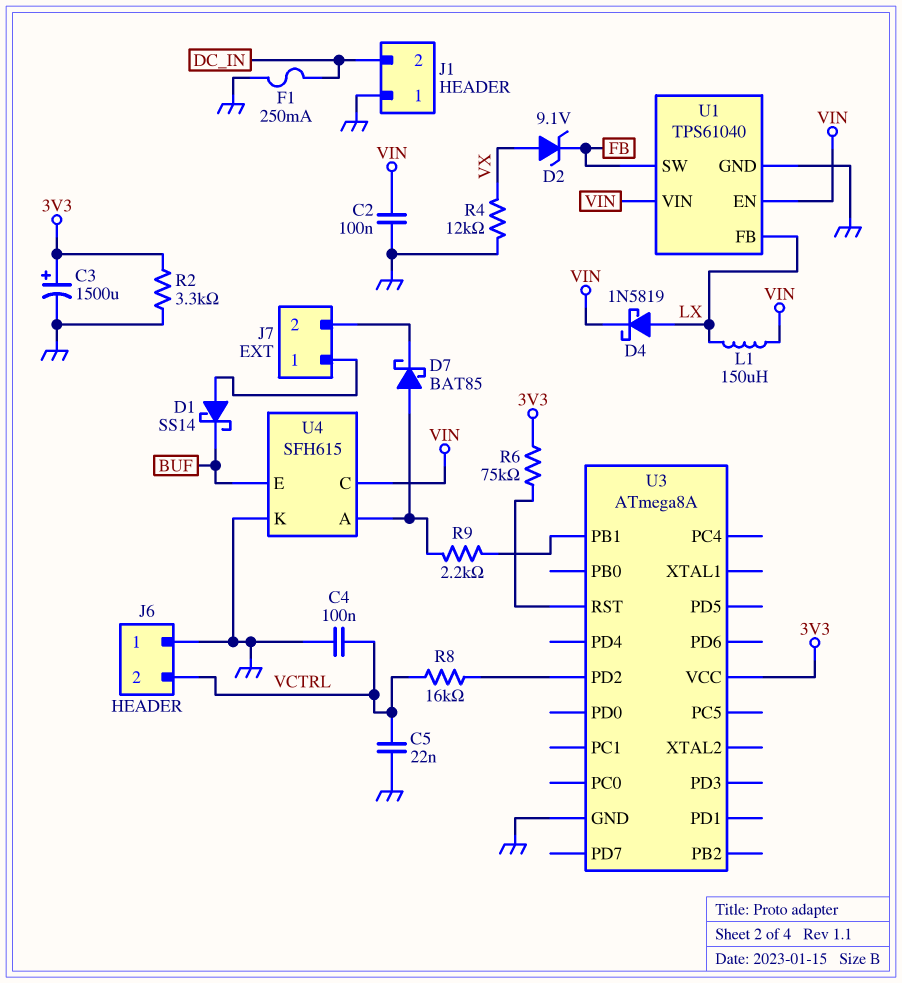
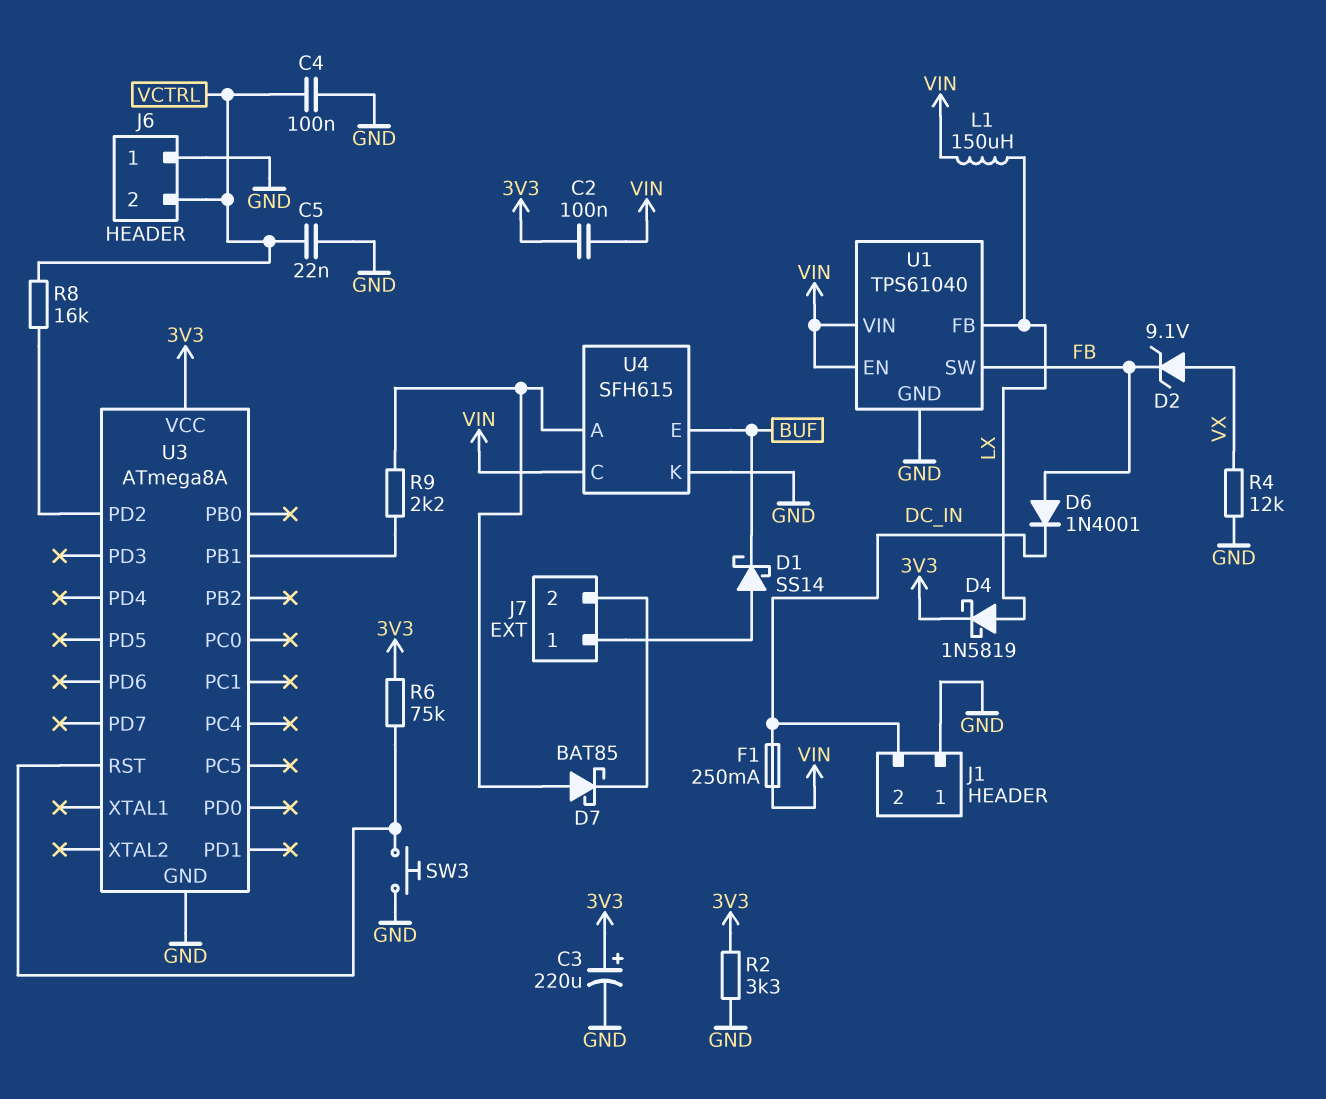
C2: 100nF (GND, VIN) -> 100nF (3V3, VIN)
C3: 1500uF (plus 3V3, minus GND) -> 220uF (plus 3V3, minus GND)
D4: schottky 1N5819 (A LX, K VIN) -> schottky 1N5819 (A LX, K 3V3)
D6: none -> diode 1N4001 (A FB, K DC_IN)
F1: 250mA (DC_IN, GND) -> 250mA (DC_IN, VIN)
SW3: none -> button (GND, U3/RST)

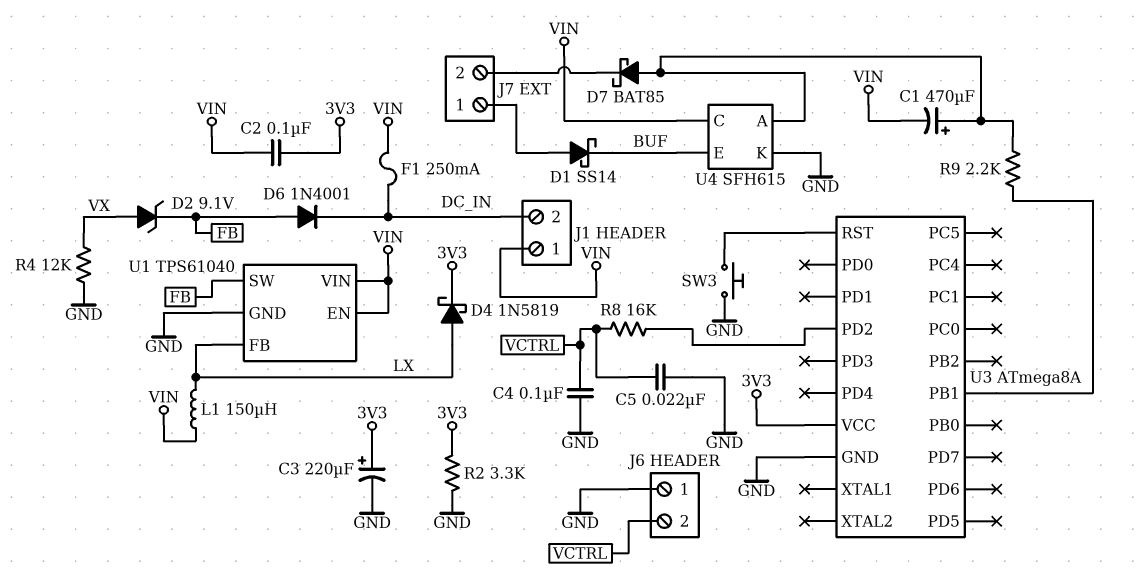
C1: none -> 470uF (plus U4/A, minus VIN)
J1 pin 1: GND -> VIN
R6: 75k (3V3, U3/RST) -> none

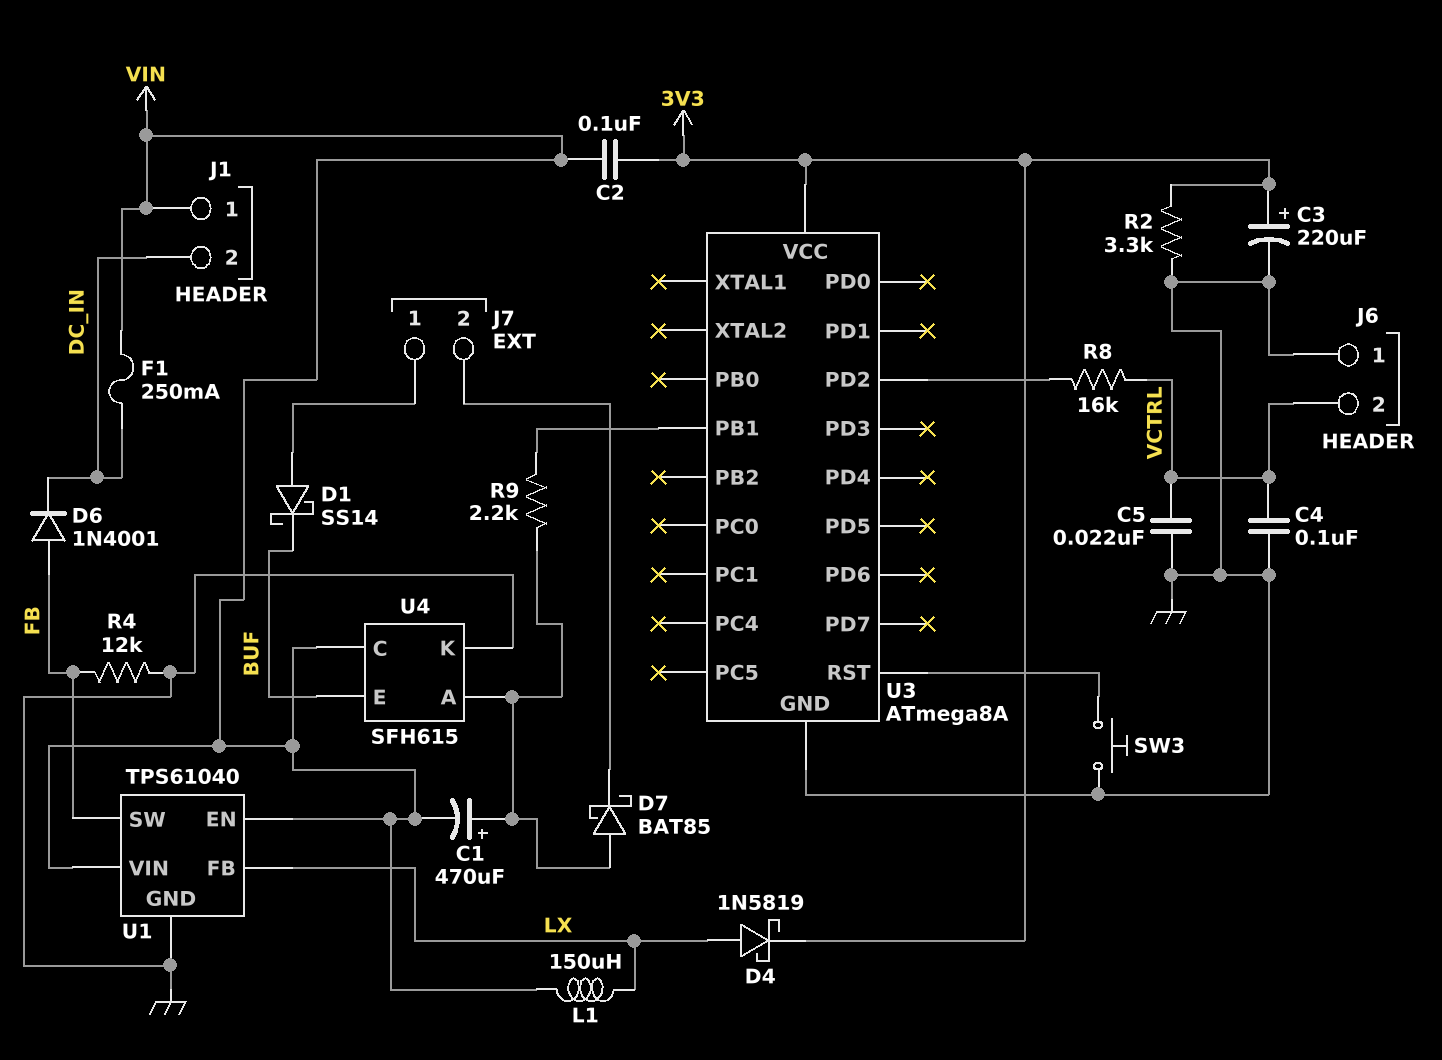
D2: zener 9.1V (A VX, K FB) -> none
R4: 12k (GND, VX) -> 12k (FB, GND)

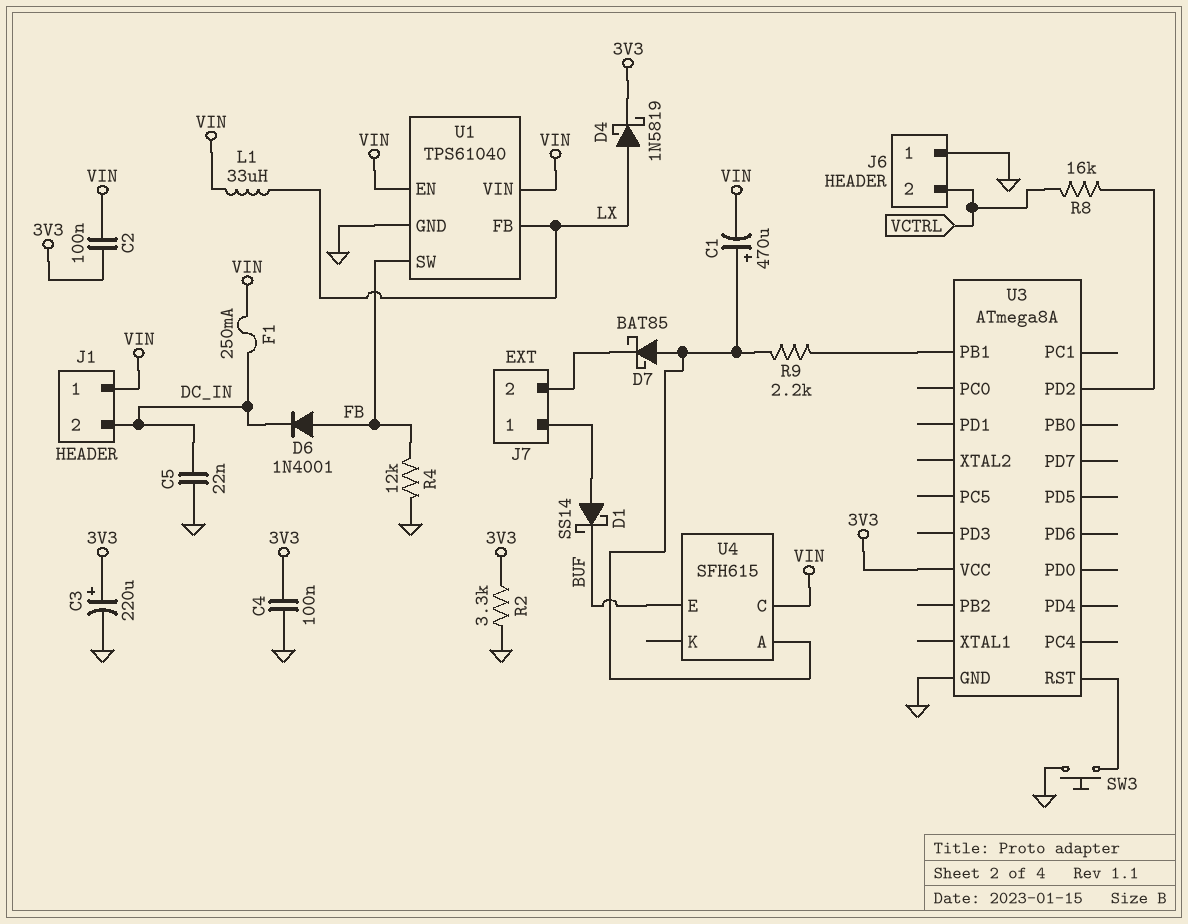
C4: 100nF (GND, VCTRL) -> 100nF (3V3, GND)
C5: 22nF (GND, VCTRL) -> 22nF (DC_IN, GND)
L1: 150uH (LX, VIN) -> 33uH (LX, VIN)
U4 pin K: GND -> none

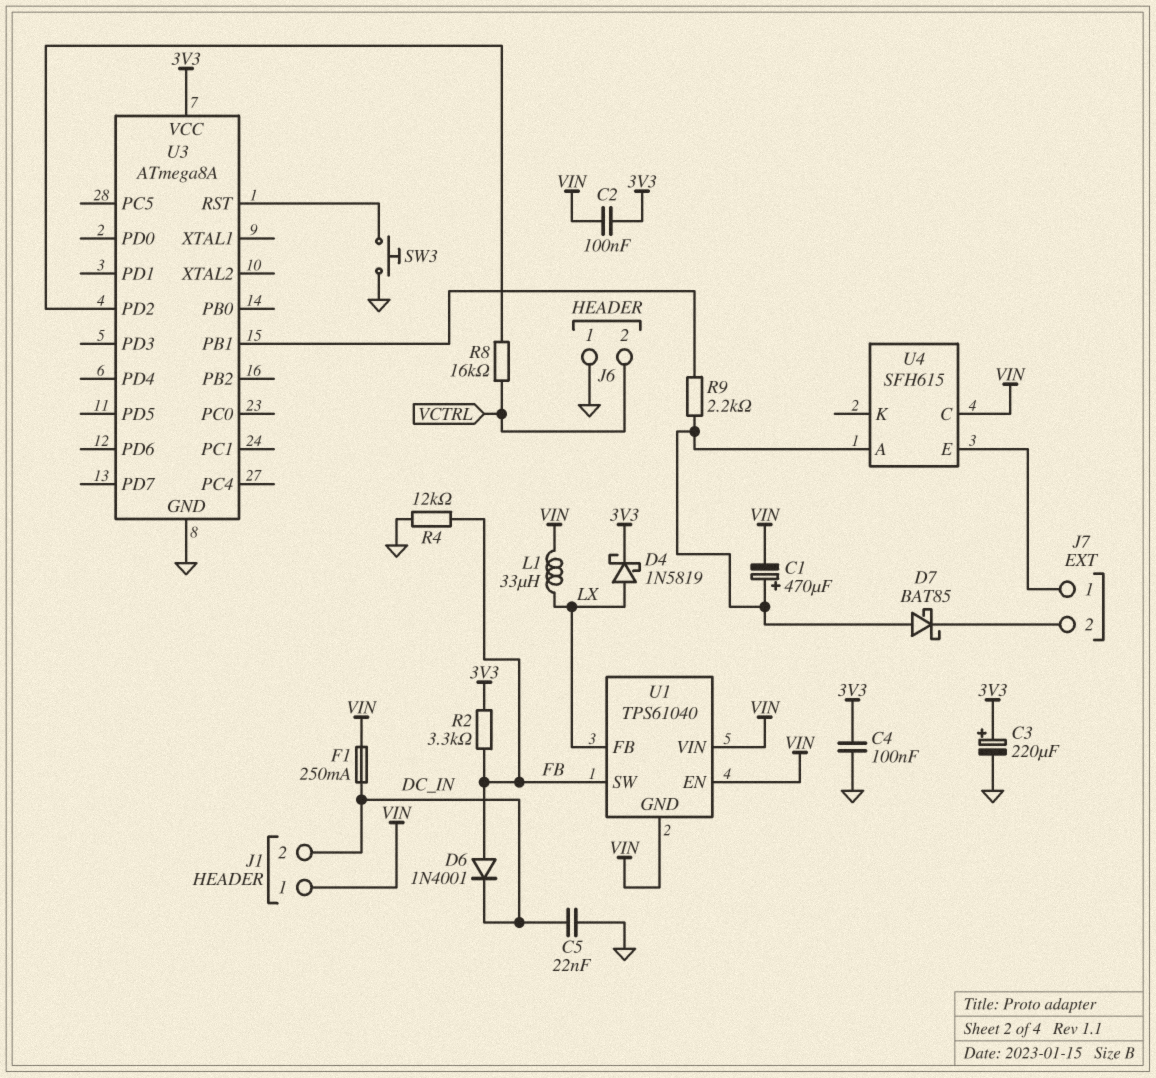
D1: schottky SS14 (A J7/1, K BUF) -> none
R2: 3.3k (3V3, GND) -> 3.3k (3V3, FB)
U1 pin GND: GND -> VIN
U4 pin E: BUF -> J7/1

